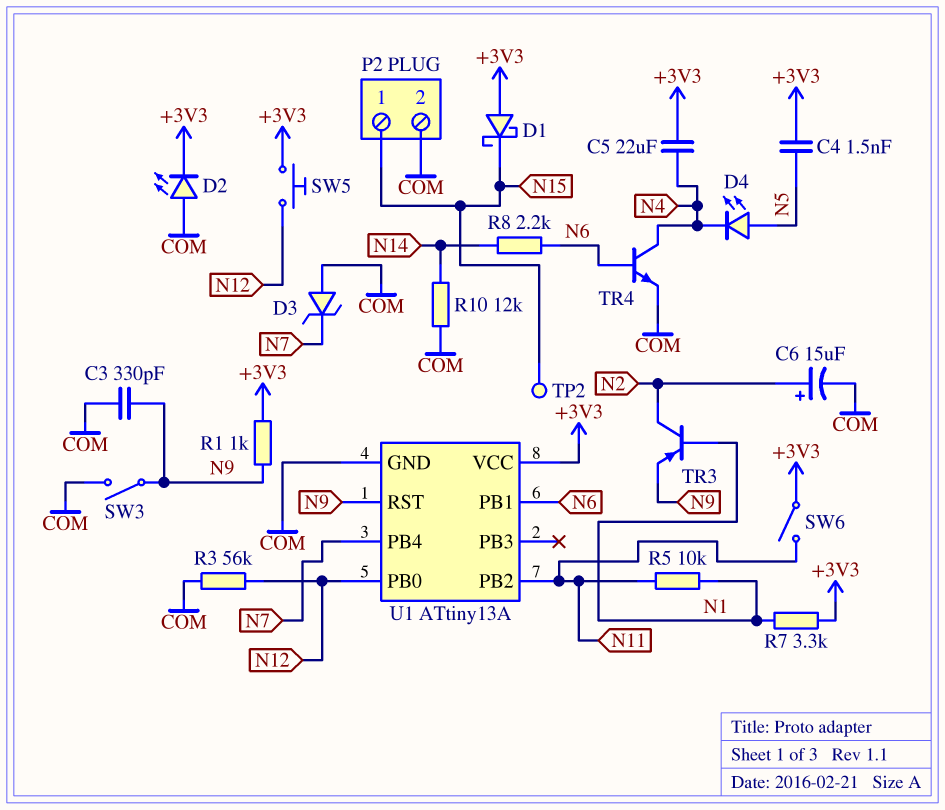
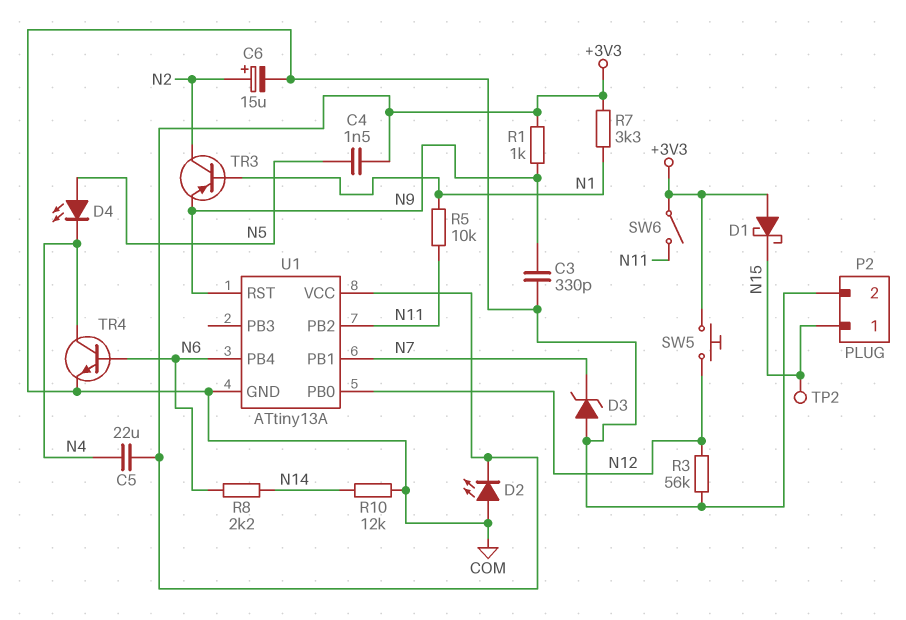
SW3: switch (COM, N9) -> none
U1 pin PB1: N6 -> N7
U1 pin PB4: N7 -> N6

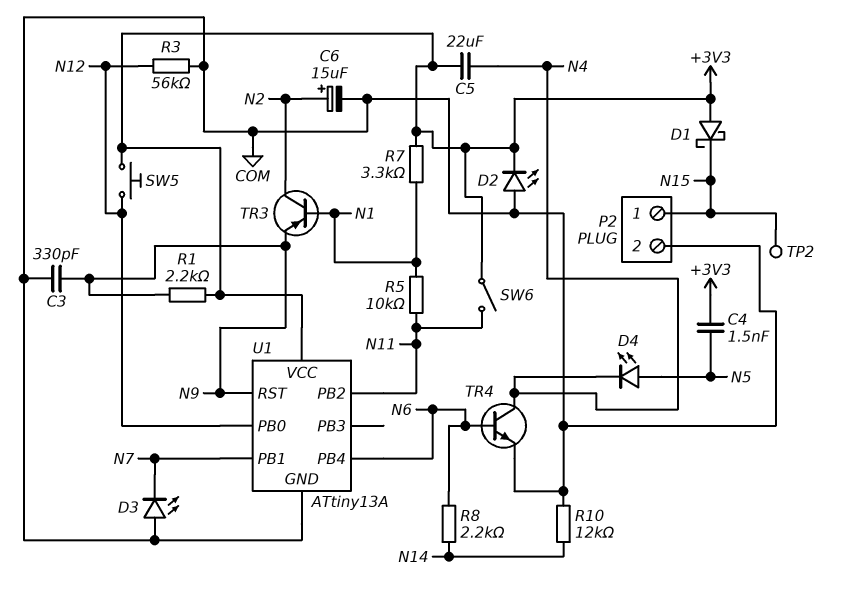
D3: zener (A COM, K N7) -> LED (A COM, K N7)
R1: 1k (+3V3, N9) -> 2.2k (+3V3, N9)

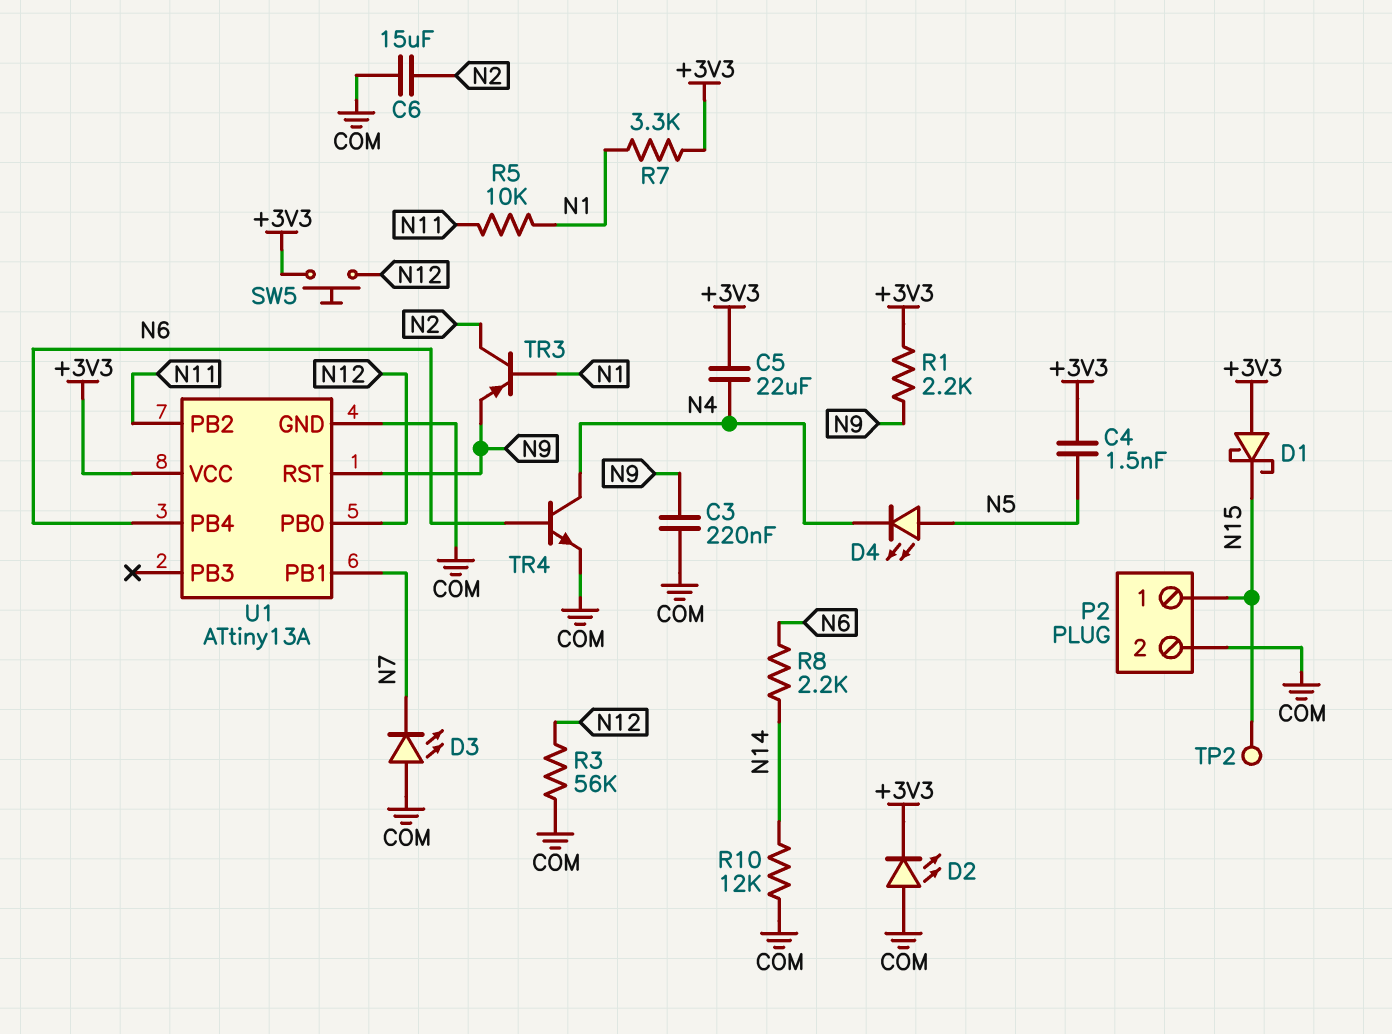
C3: 330pF (COM, N9) -> 220nF (COM, N9)
C6: 15uF (plus N2, minus COM) -> 15uF (COM, N2)
SW6: switch (+3V3, N11) -> none

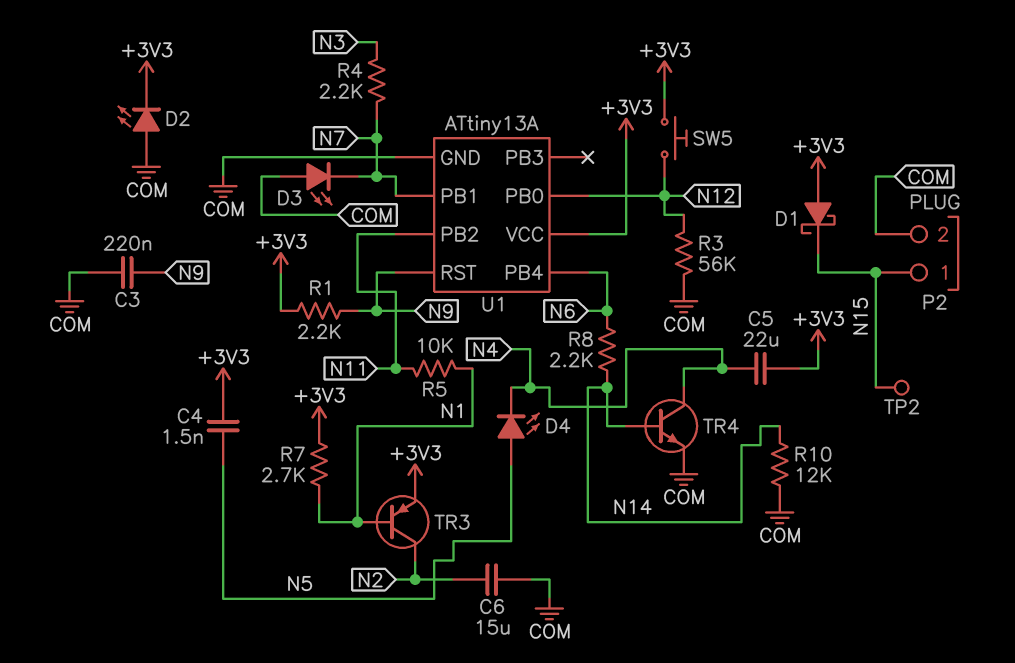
R4: none -> 2.2k (N3, N7)
R7: 3.3k (+3V3, N1) -> 2.7k (+3V3, N1)
TR3: PNP (B N1, C N2, E N9) -> PNP (B N1, C N2, E +3V3)
TR4: NPN (B N6, C N4, E COM) -> NPN (B N14, C N4, E COM)

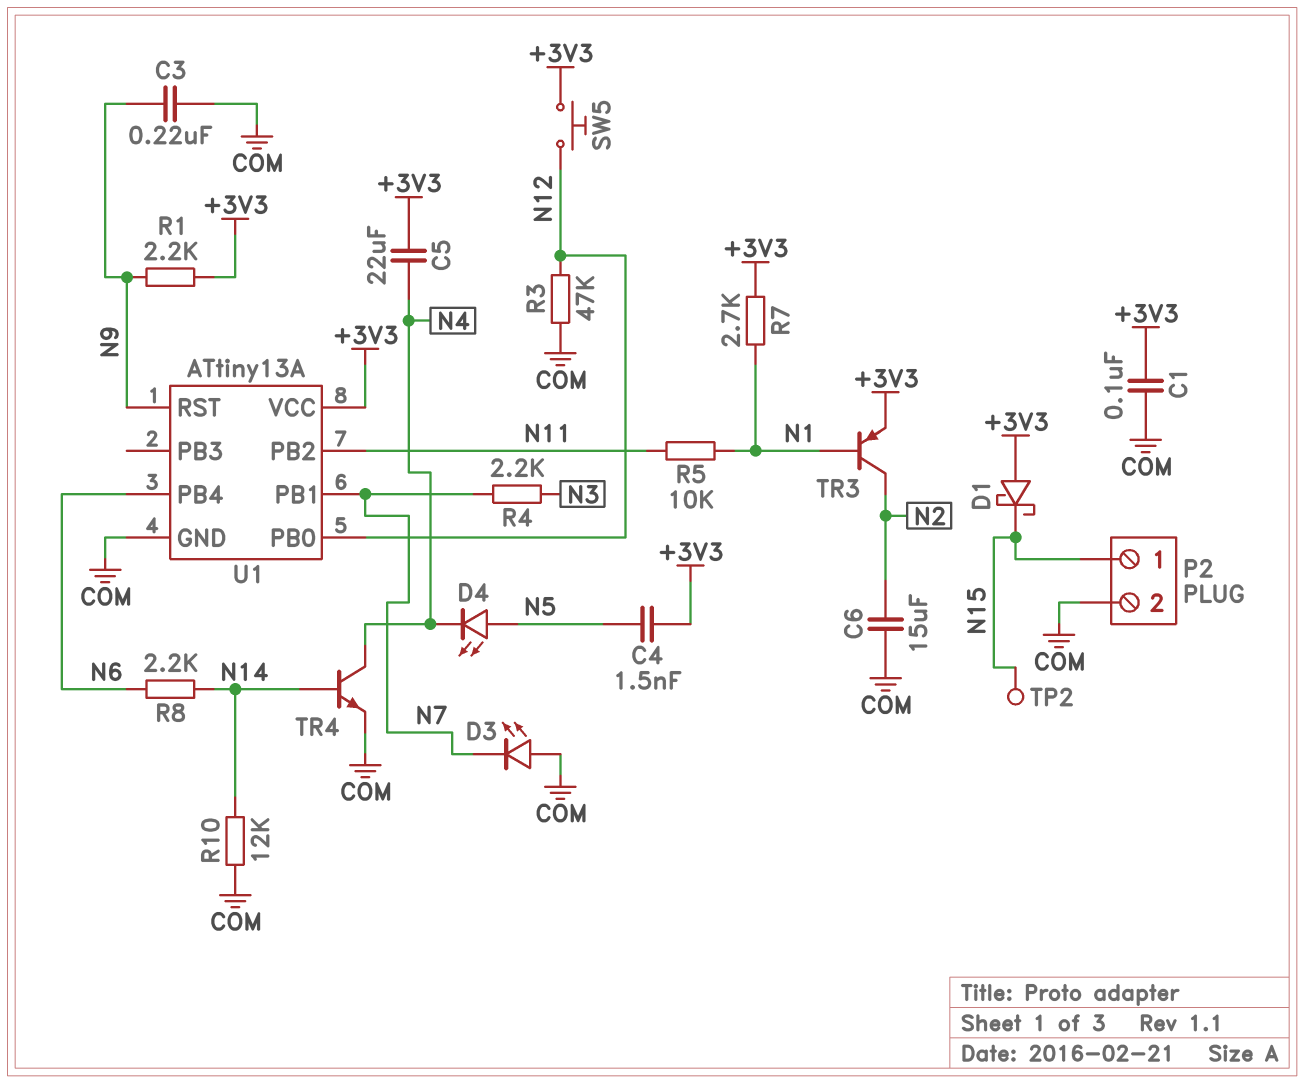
C1: none -> 100nF (+3V3, COM)
D2: LED (A COM, K +3V3) -> none
R3: 56k (COM, N12) -> 47k (COM, N12)

